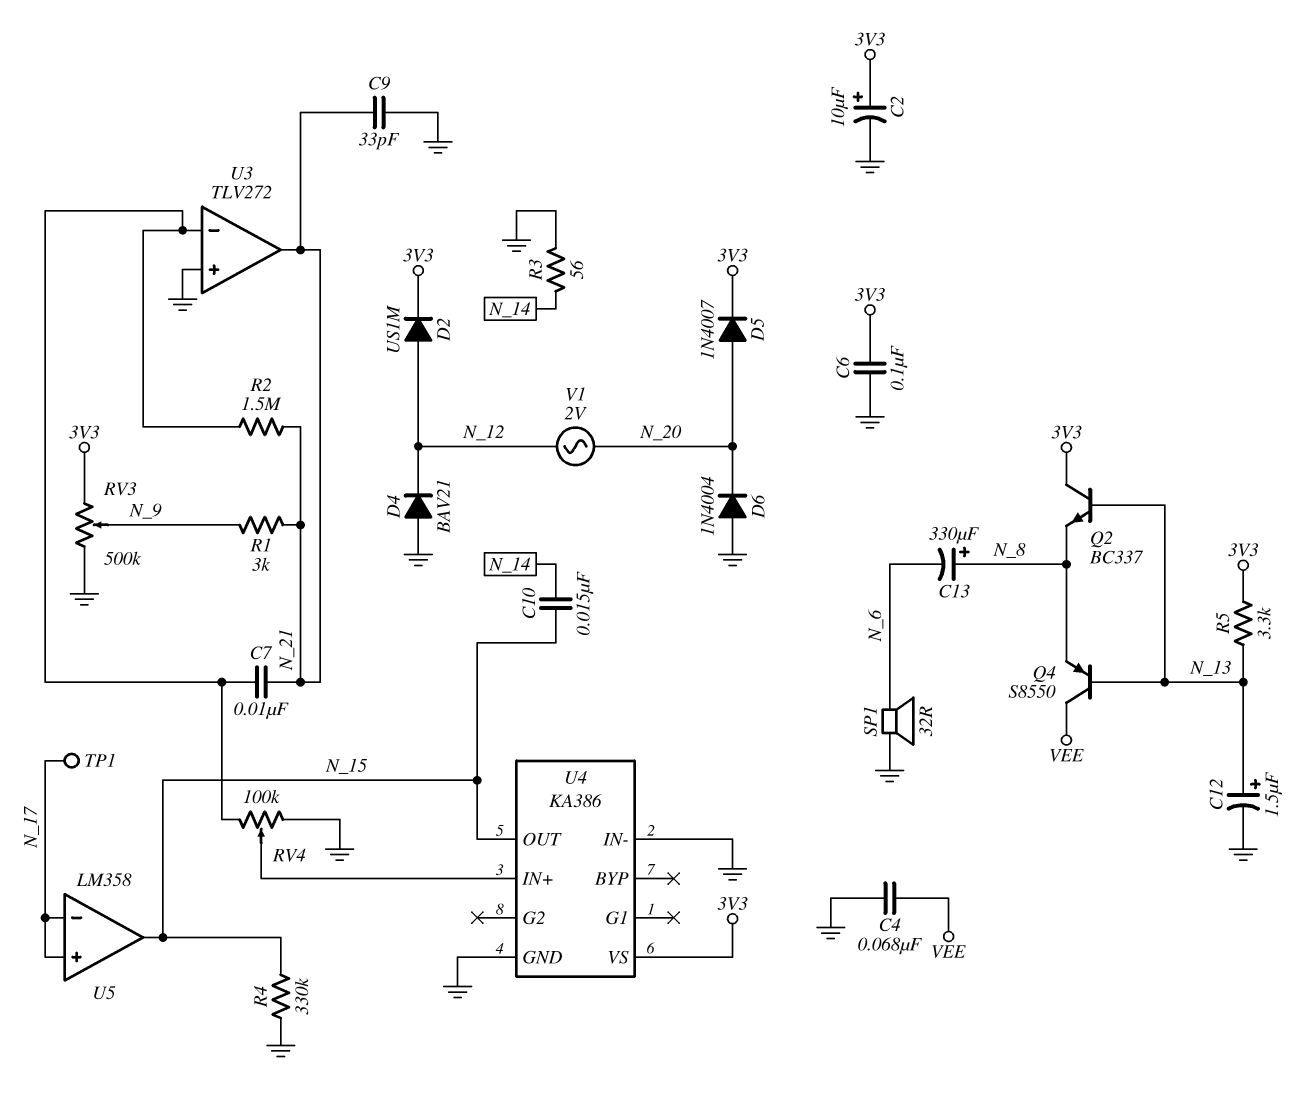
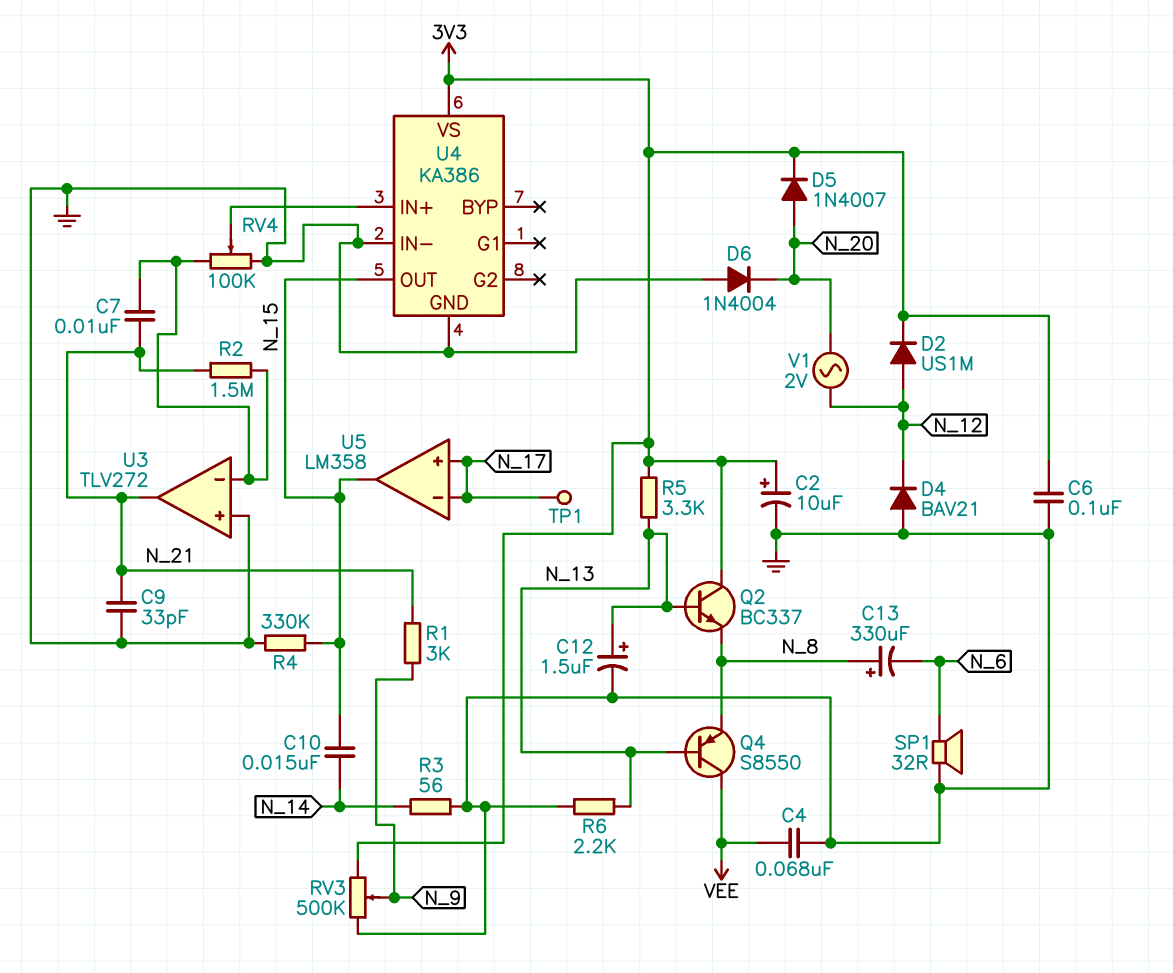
R6: none -> 2.2k (GND, N_13)

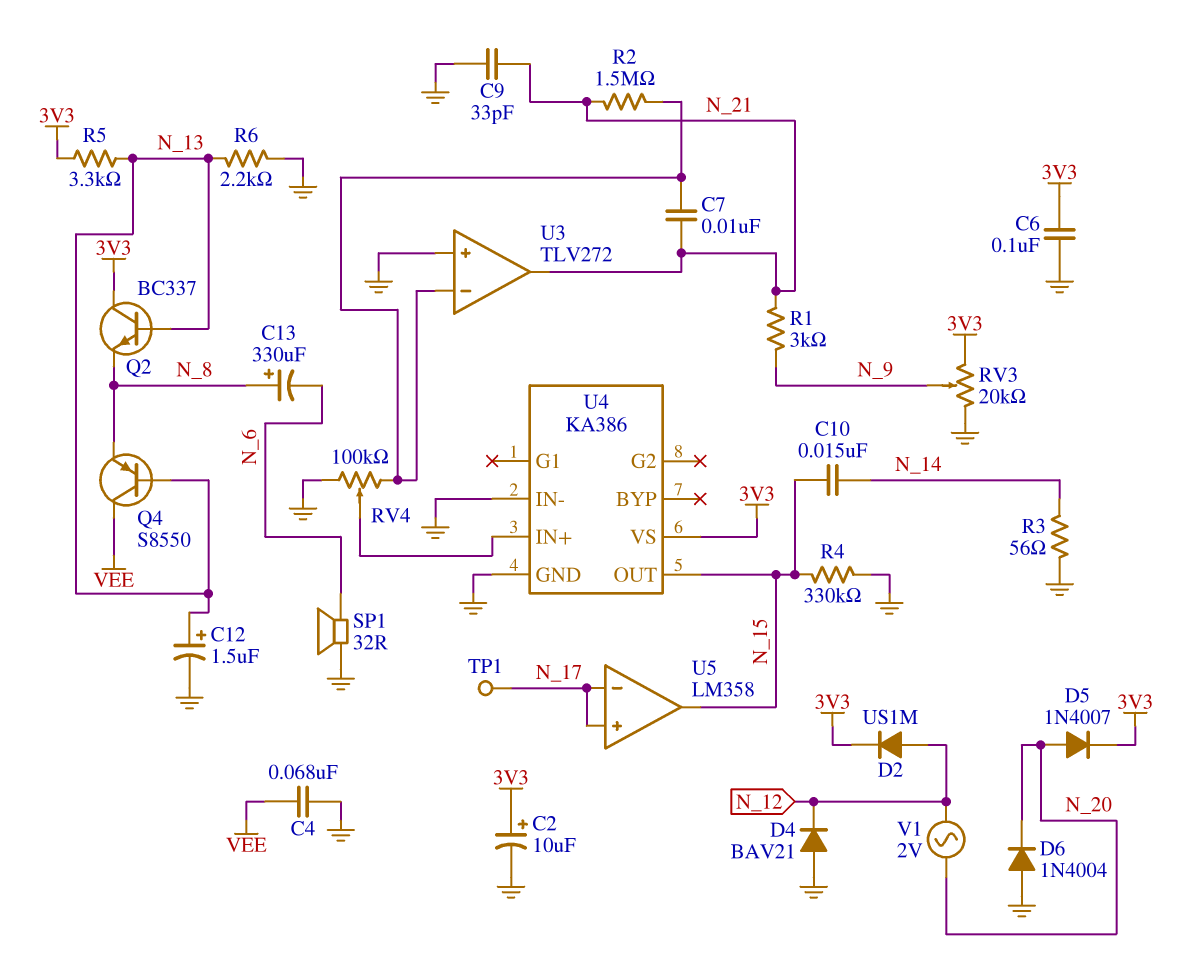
RV3: 500k (3V3, GND, wiper N_9) -> 20k (3V3, GND, wiper N_9)

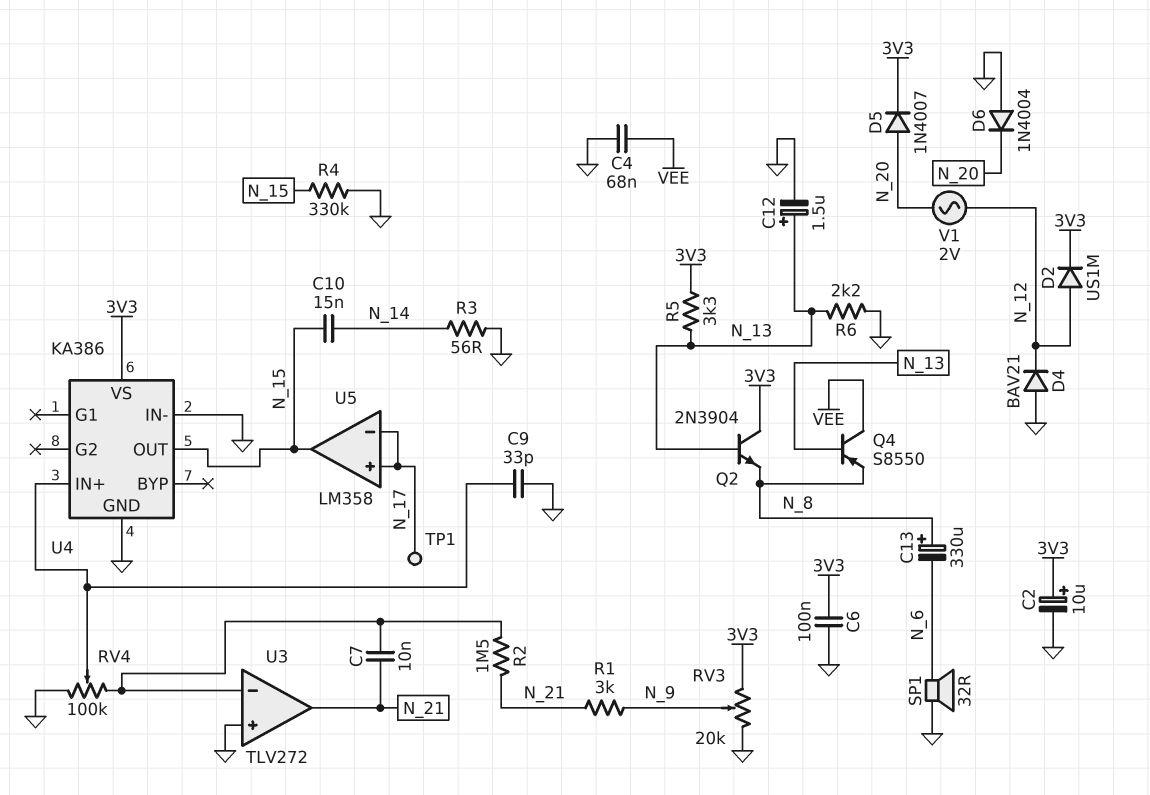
C9: 33pF (GND, N_21) -> 33pF (GND, U4/IN+)
Q2: NPN BC337 (B N_13, C 3V3, E N_8) -> NPN 2N3904 (B N_13, C 3V3, E N_8)

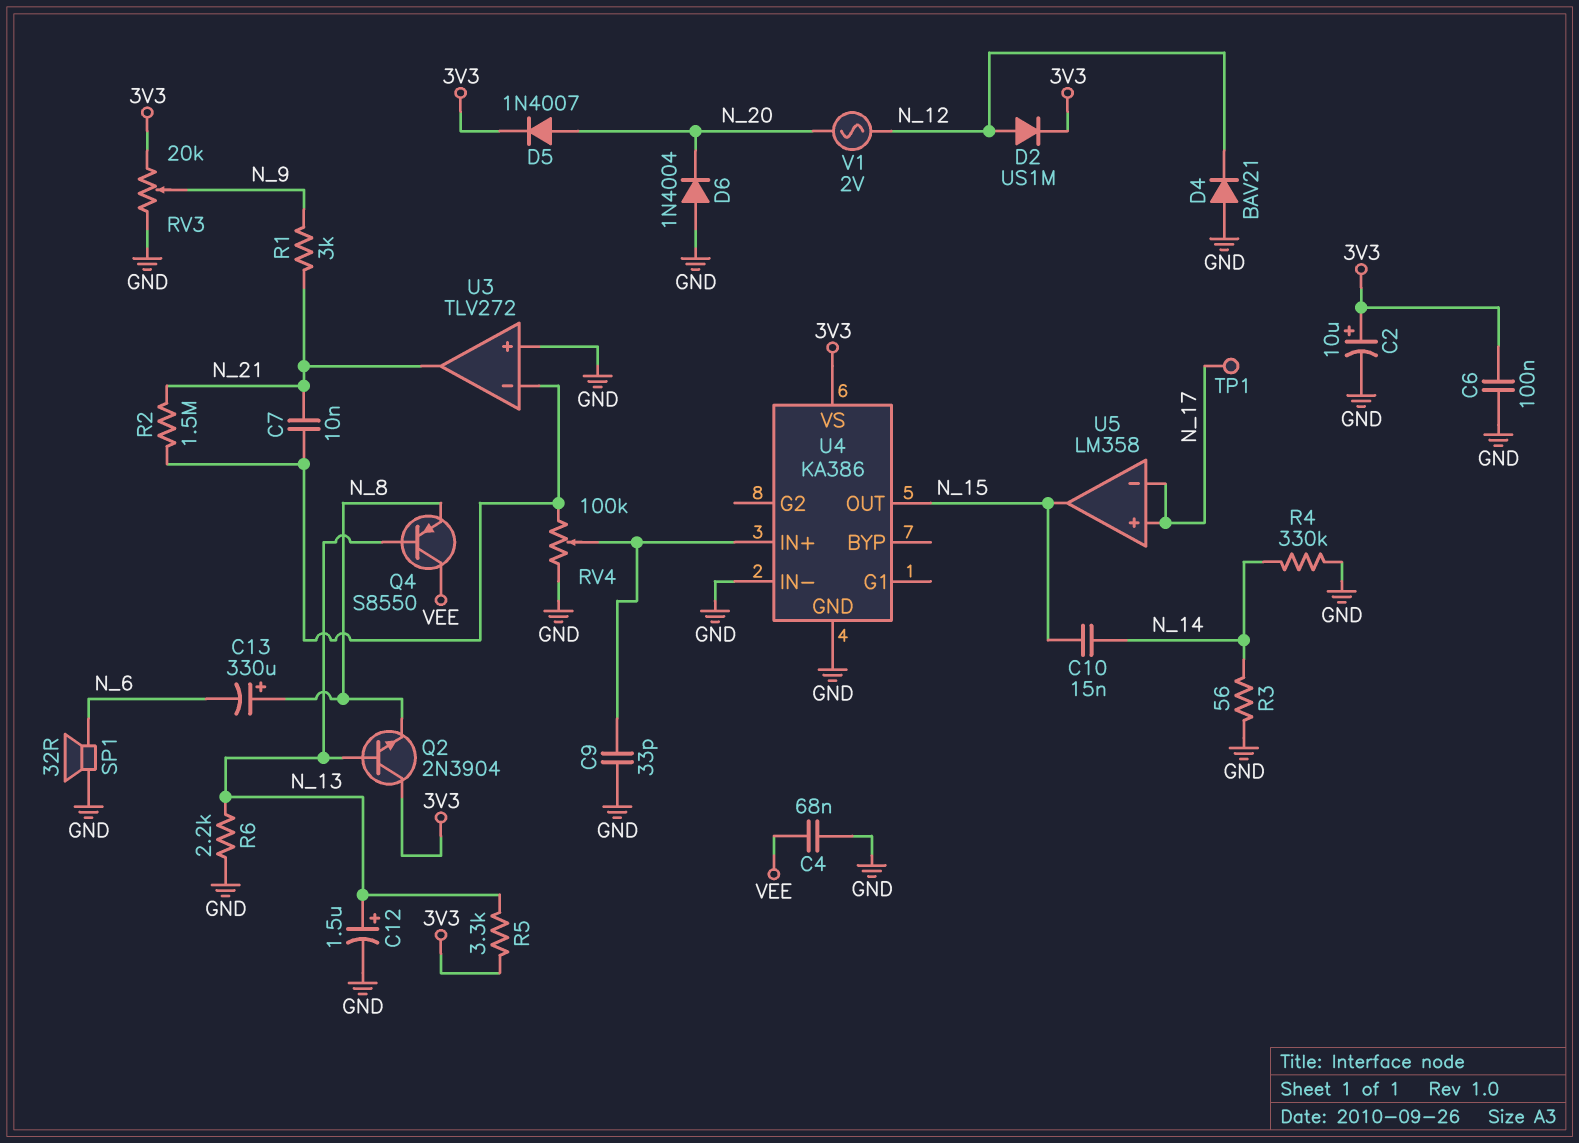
R4: 330k (GND, N_15) -> 330k (GND, N_14)

